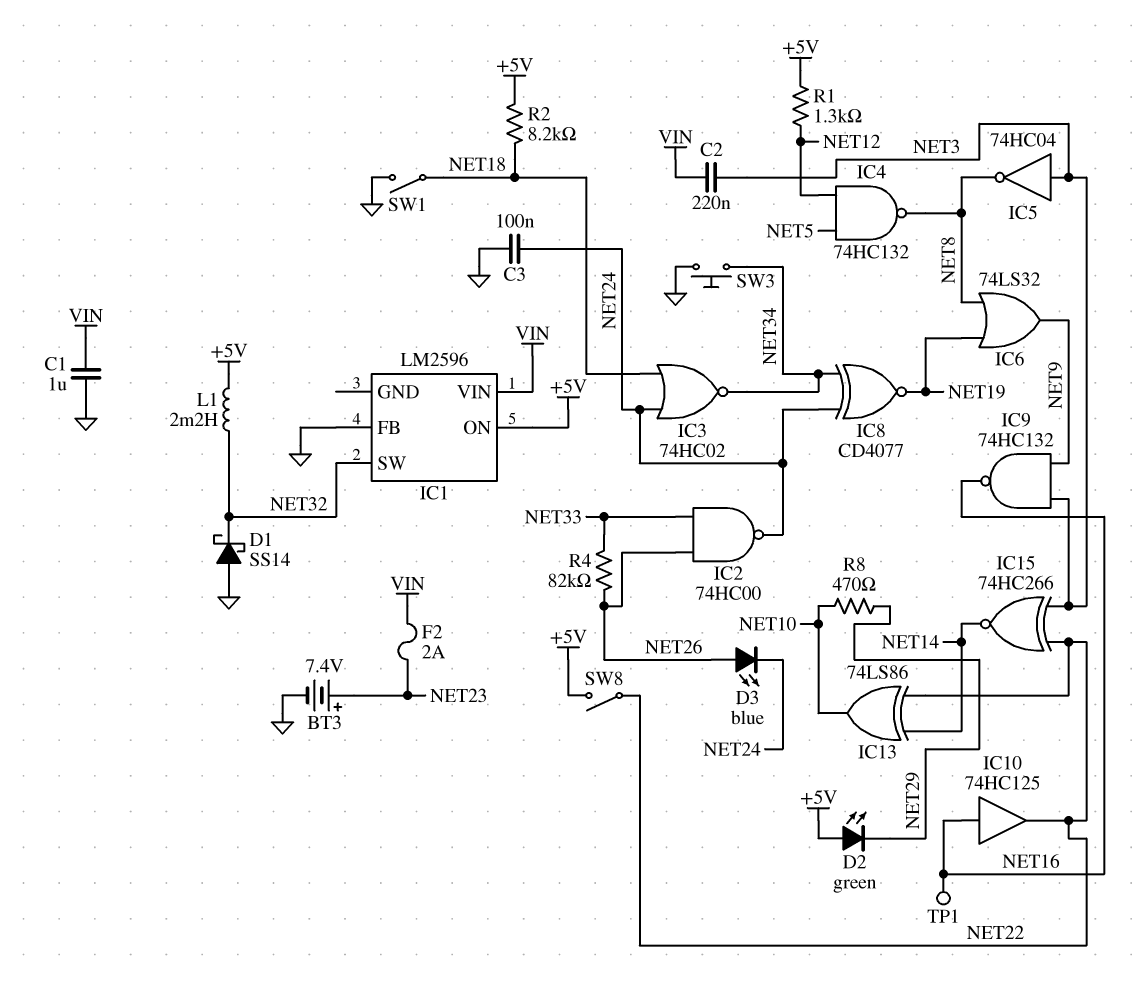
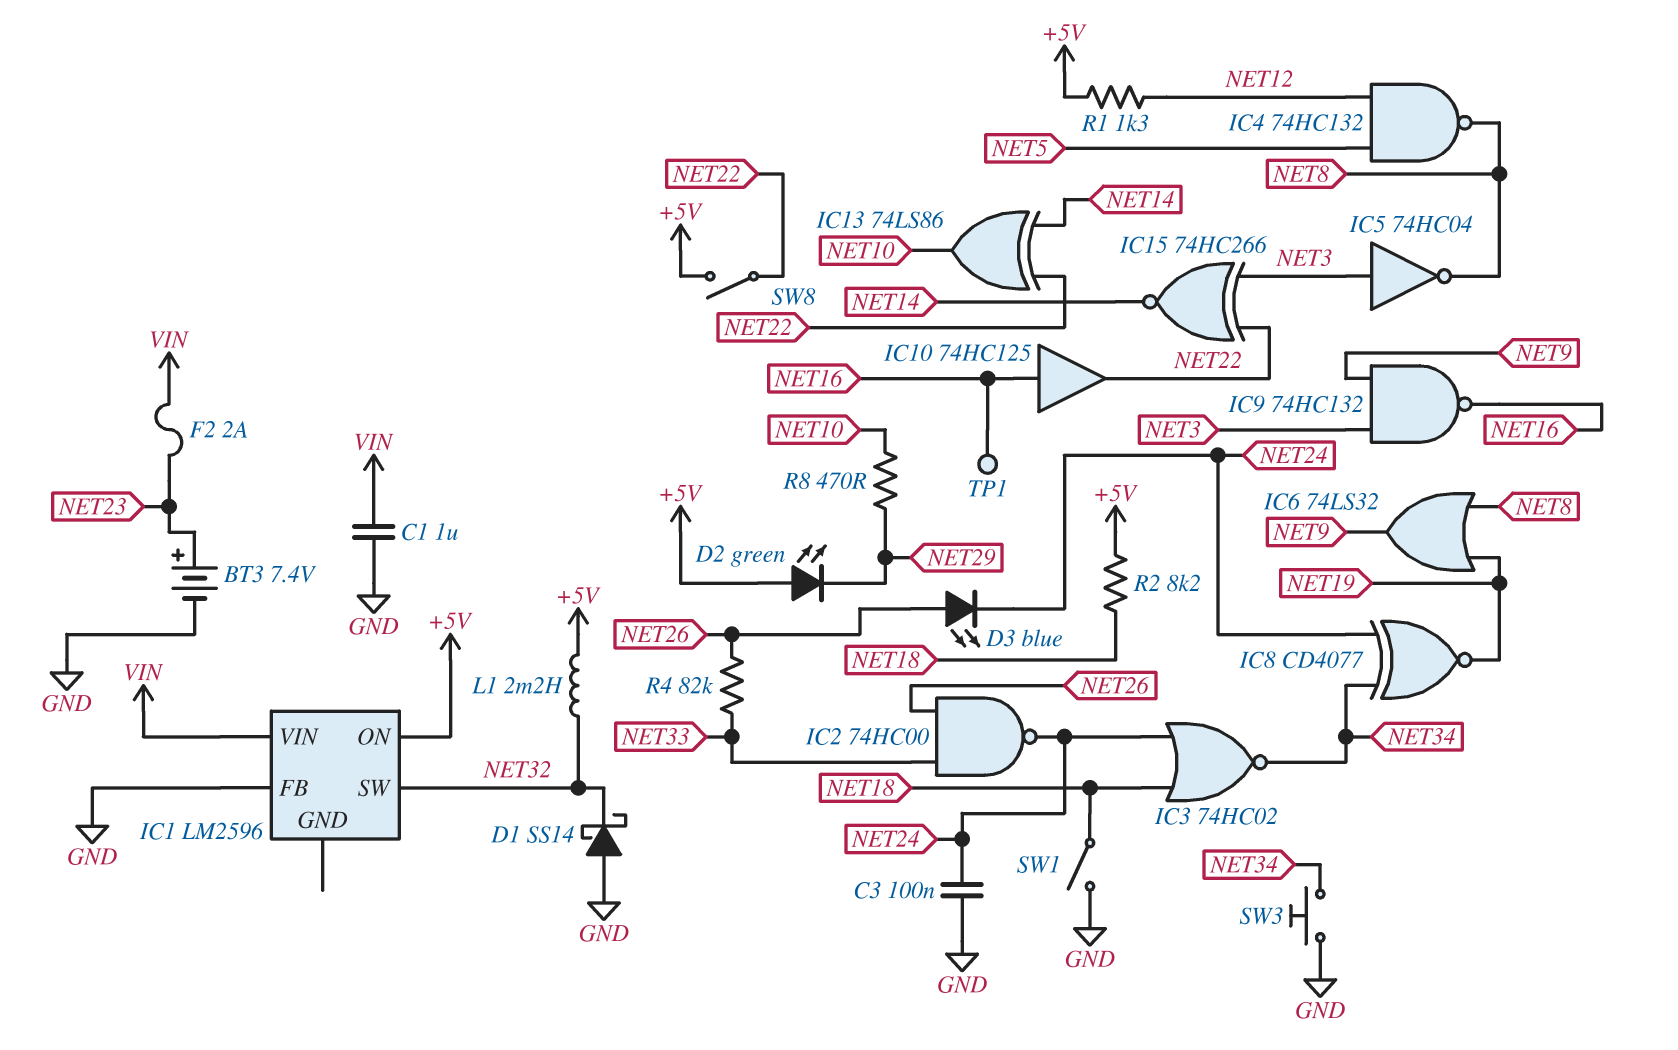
C2: 220nF (NET3, VIN) -> none

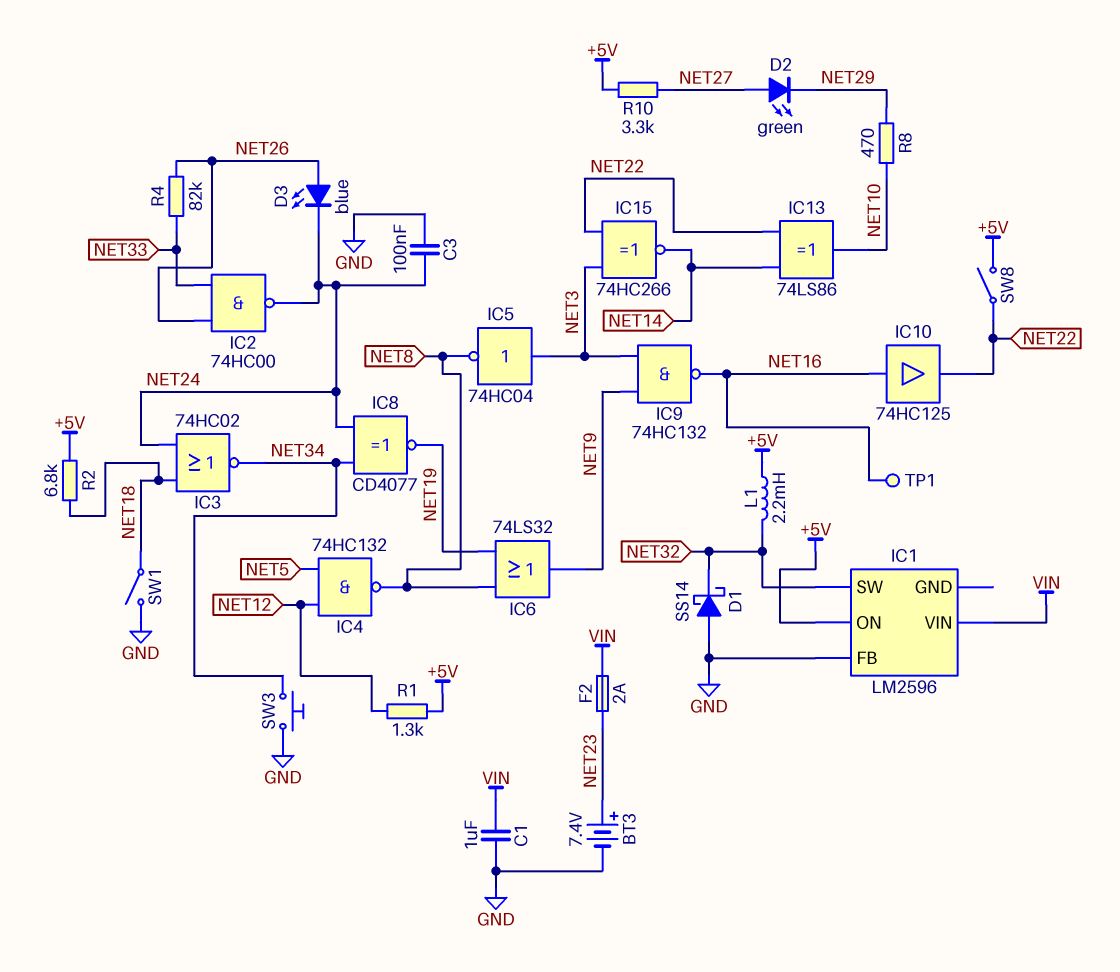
D2: LED green (A +5V, K NET29) -> LED green (A NET27, K NET29)
R2: 8.2k (+5V, NET18) -> 6.8k (+5V, NET18)
R10: none -> 3.3k (+5V, NET27)

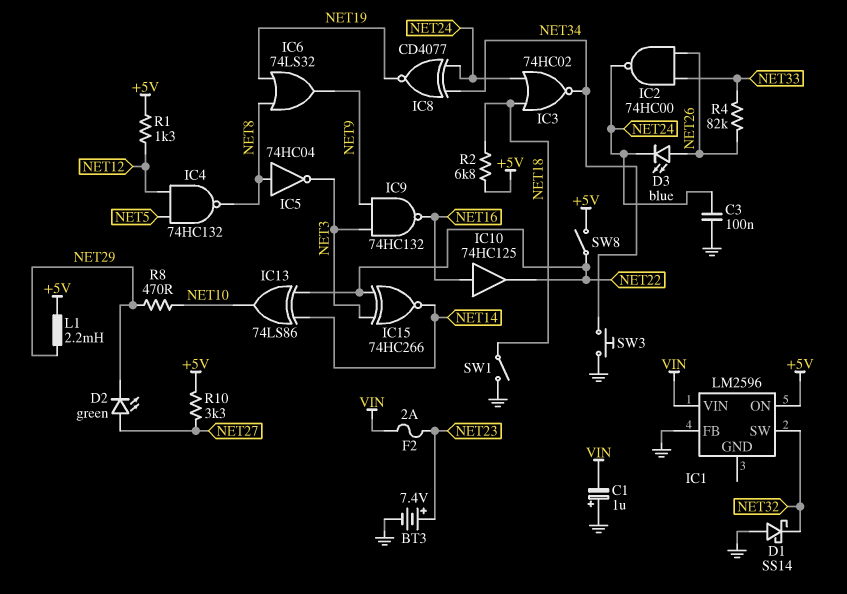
C1: 1uF (GND, VIN) -> 1uF (plus GND, minus VIN)
IC5: NOT 74HC04 (in NET3, out NET8) -> NOT 74HC04 (in NET8, out NET3)
L1: 2.2mH (+5V, NET32) -> 2.2mH (+5V, NET29)
TP1: test point (NET16) -> none

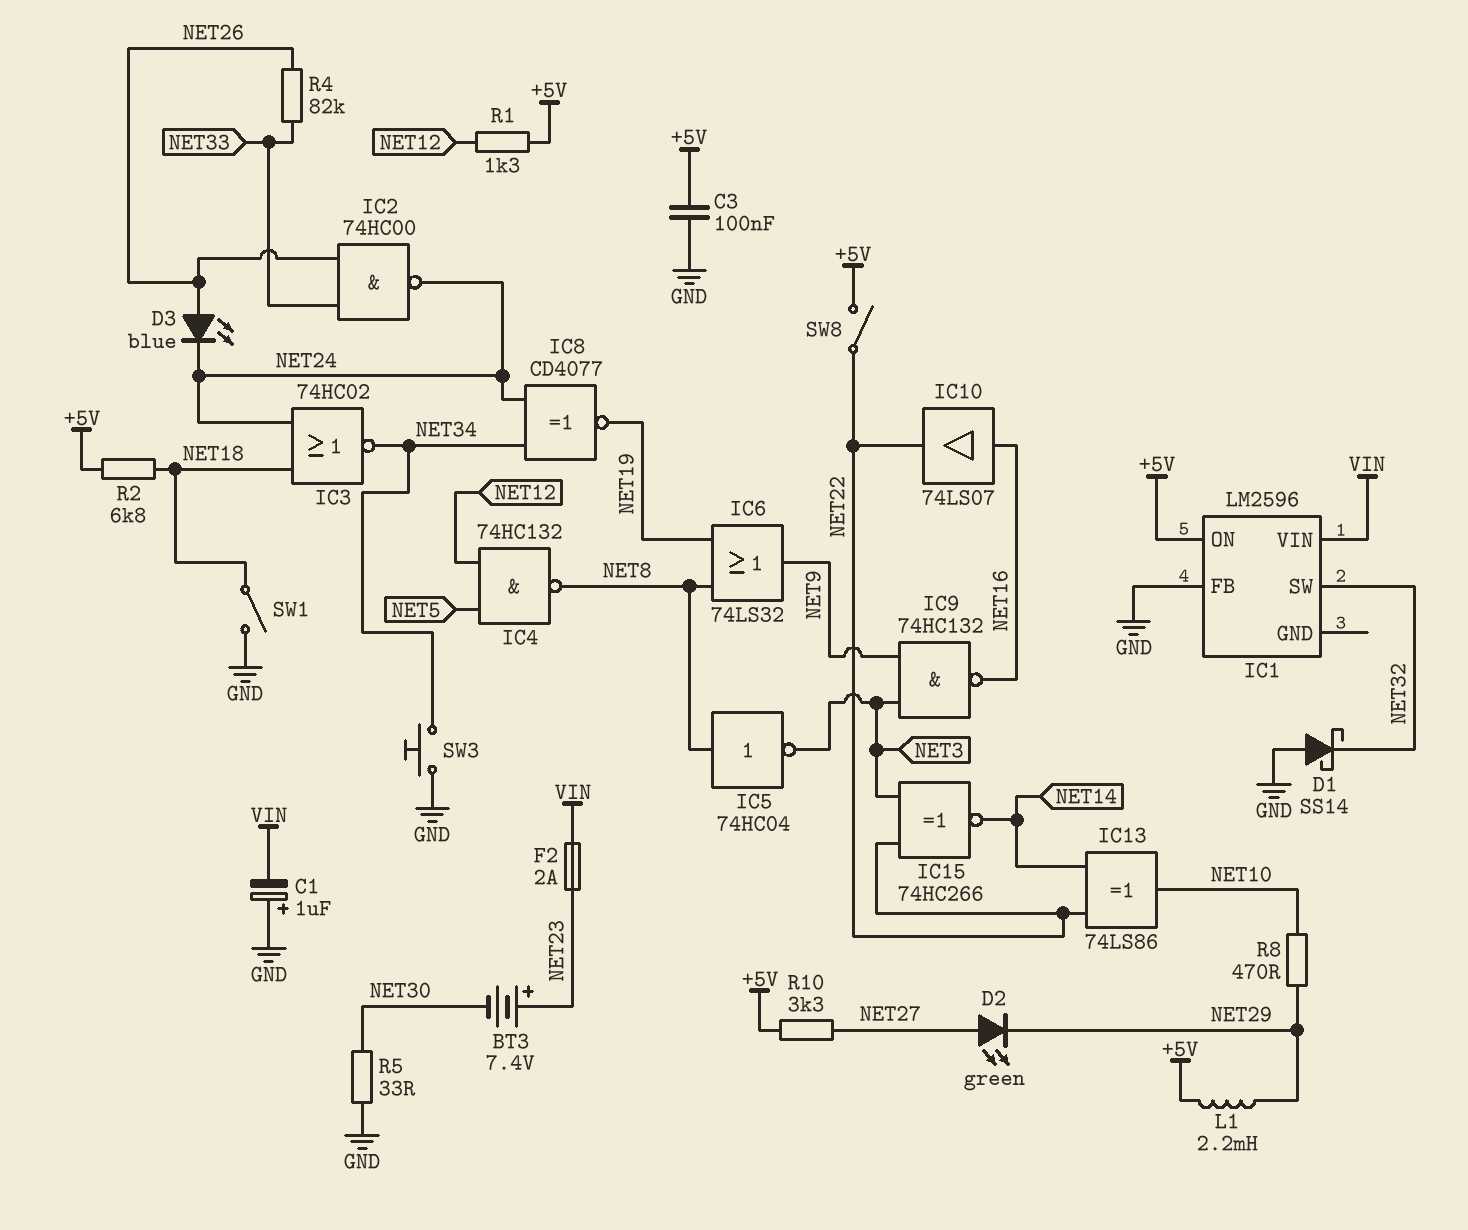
BT3: 7.4V (plus NET23, minus GND) -> 7.4V (plus NET23, minus NET30)
C3: 100nF (GND, NET24) -> 100nF (+5V, GND)
IC10: buffer 74HC125 (in NET16, out NET22) -> buffer 74LS07 (in NET16, out NET22)
R5: none -> 33 (GND, NET30)

